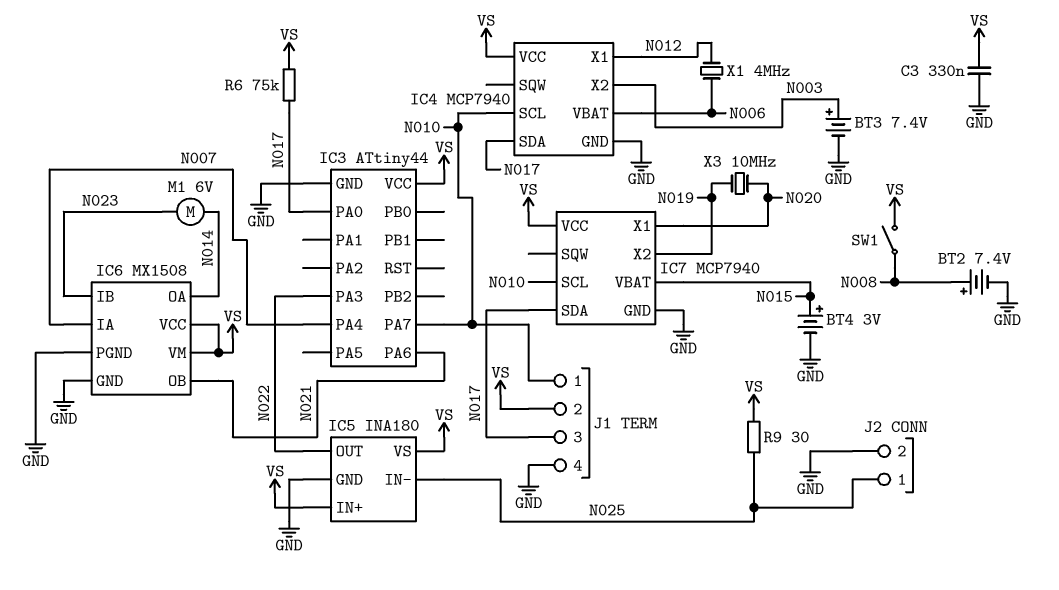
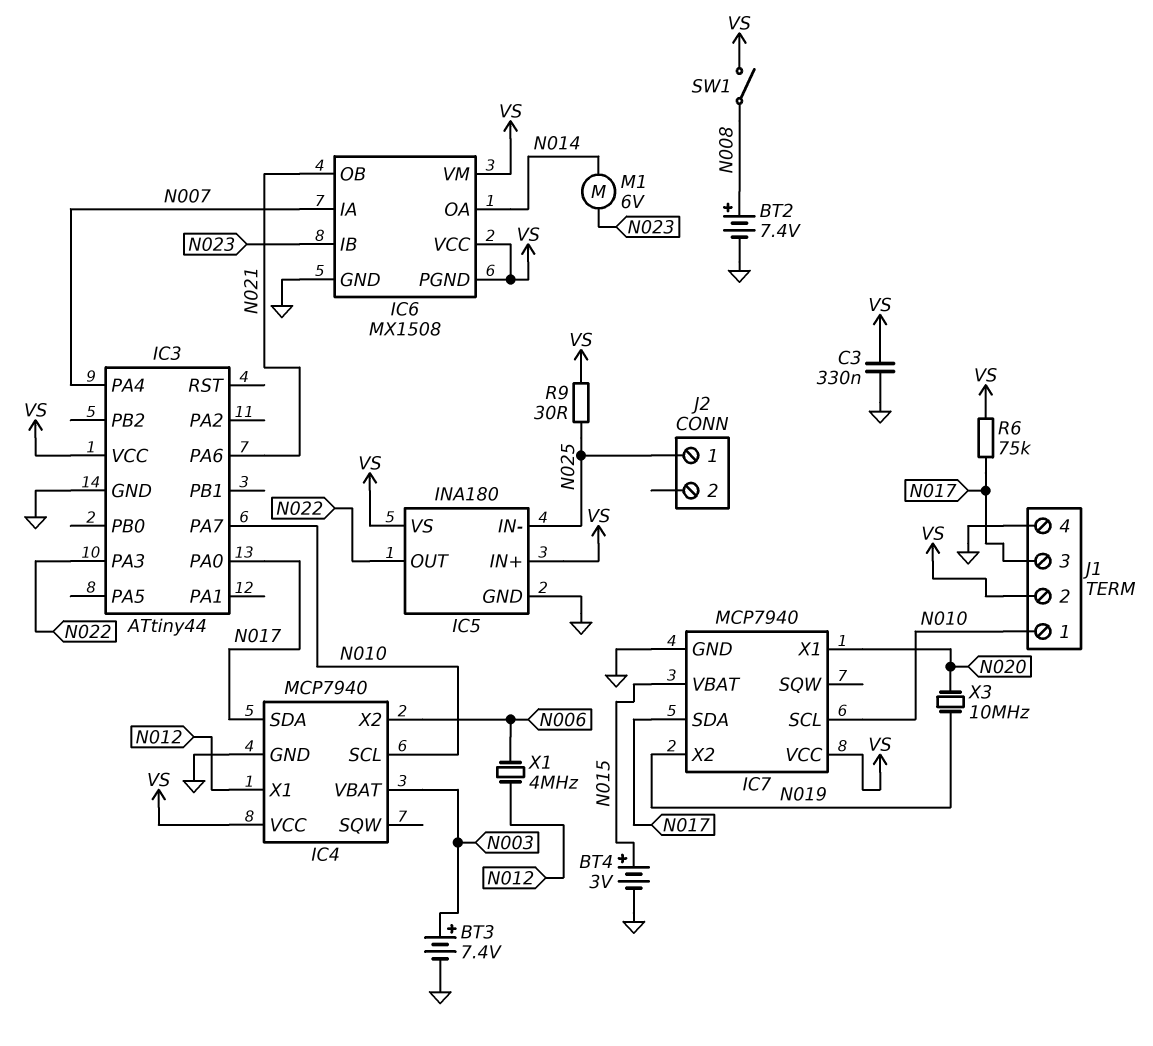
IC4 pin VBAT: N006 -> N003
IC4 pin X2: N003 -> N006
IC6 pin PGND: GND -> VS
J2 pin 2: GND -> none

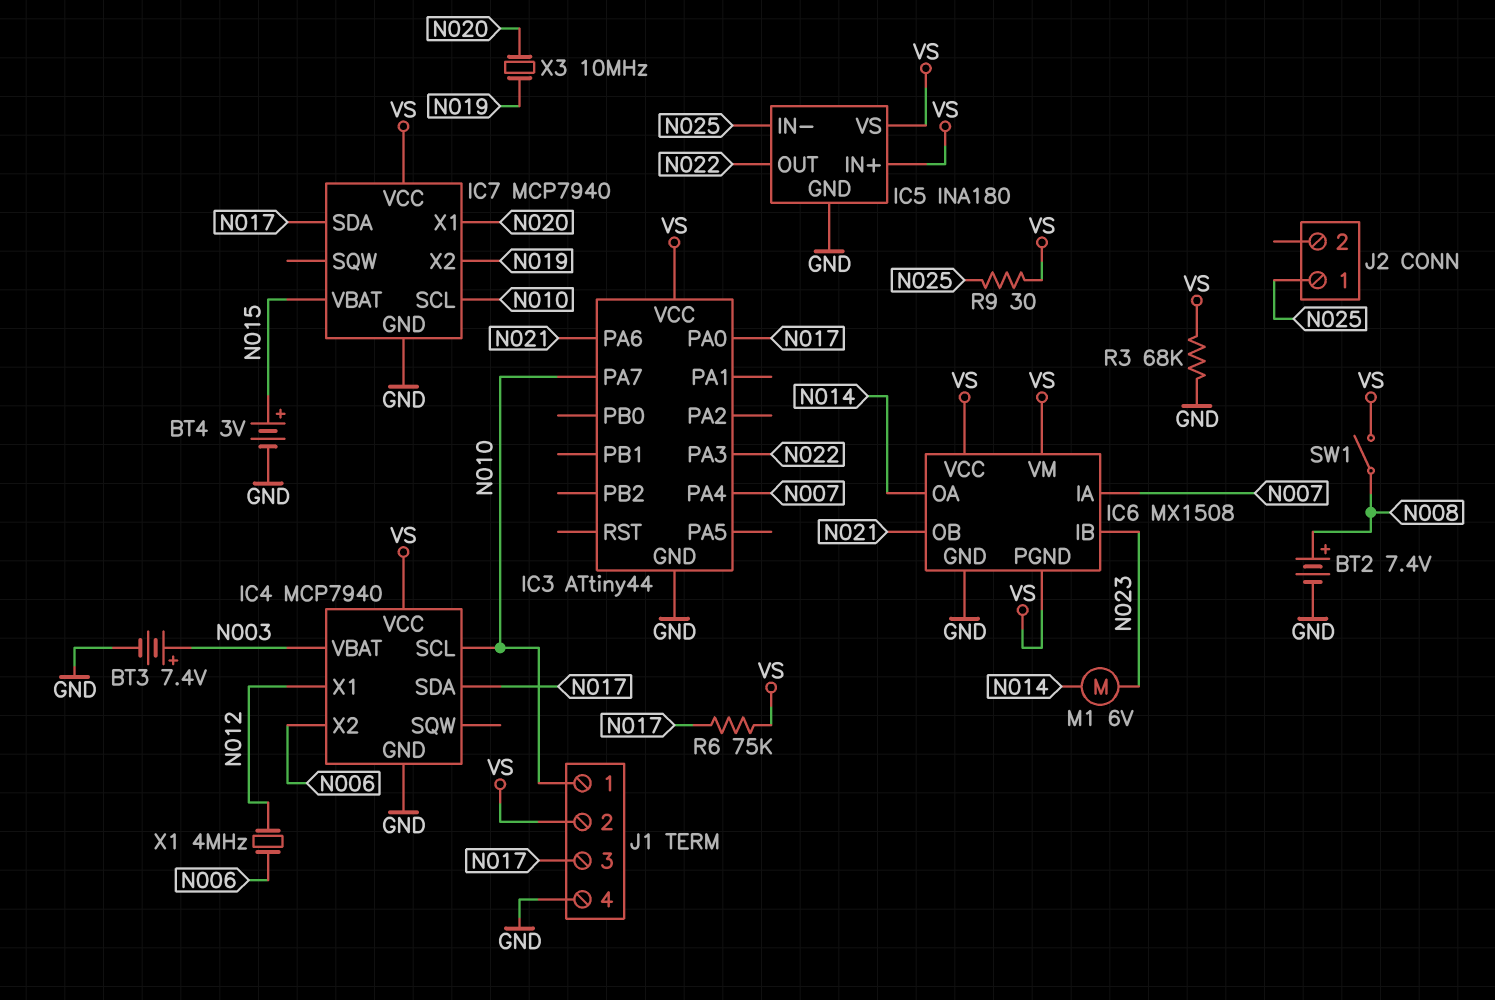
C3: 330nF (GND, VS) -> none
R3: none -> 68k (GND, VS)

